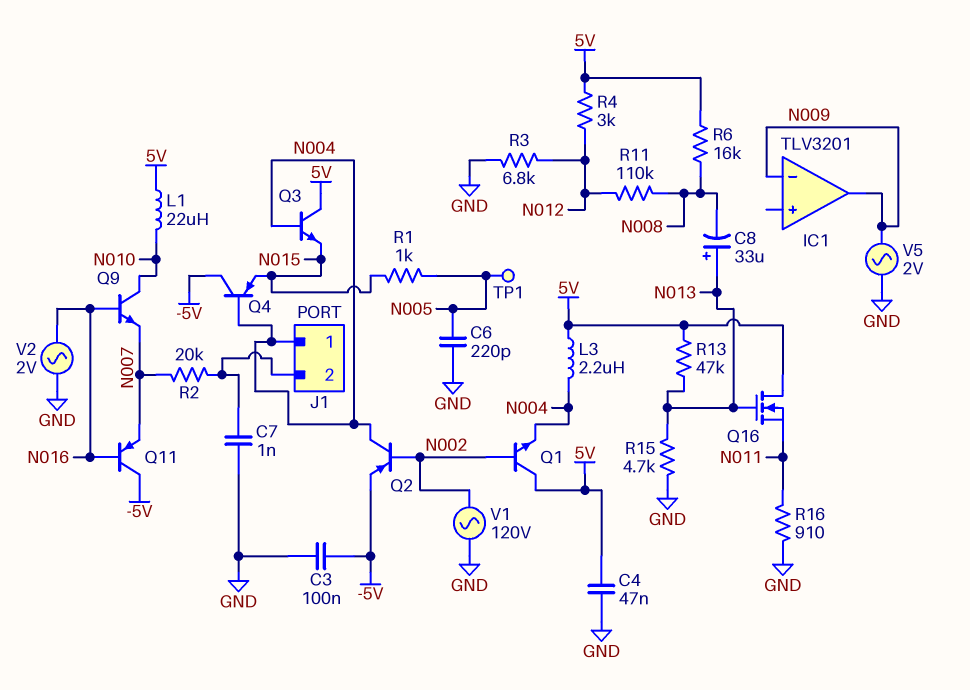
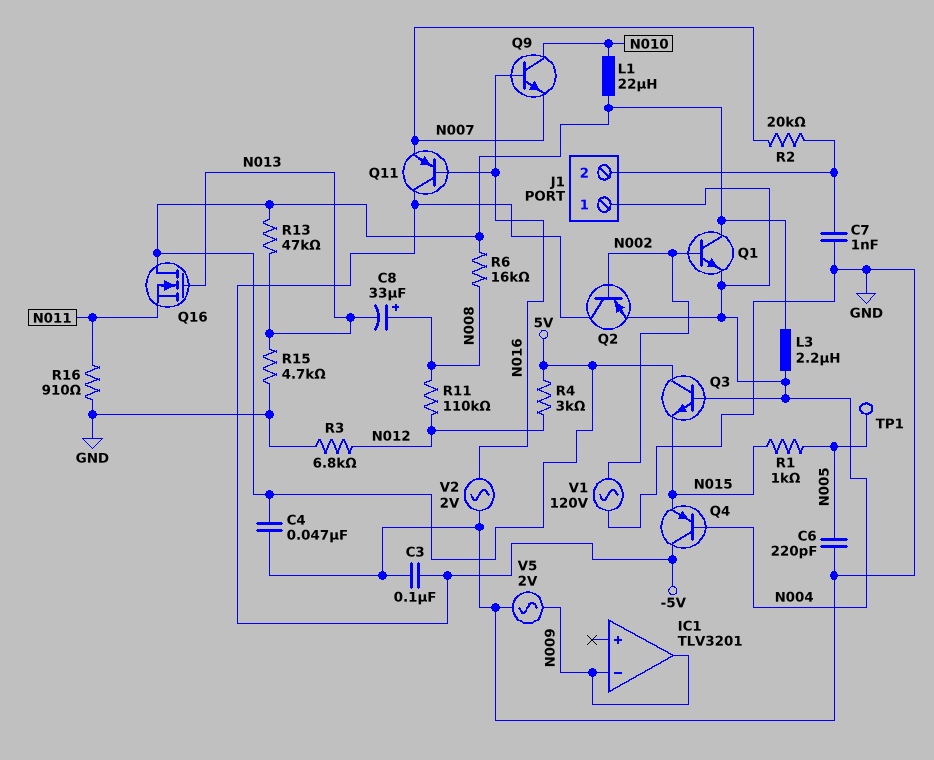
C8: 33uF (plus N013, minus N008) -> 33uF (plus N008, minus N013)
Q2: PNP (B N002, C N004, E -5V) -> PNP (B N002, C -5V, E N004)

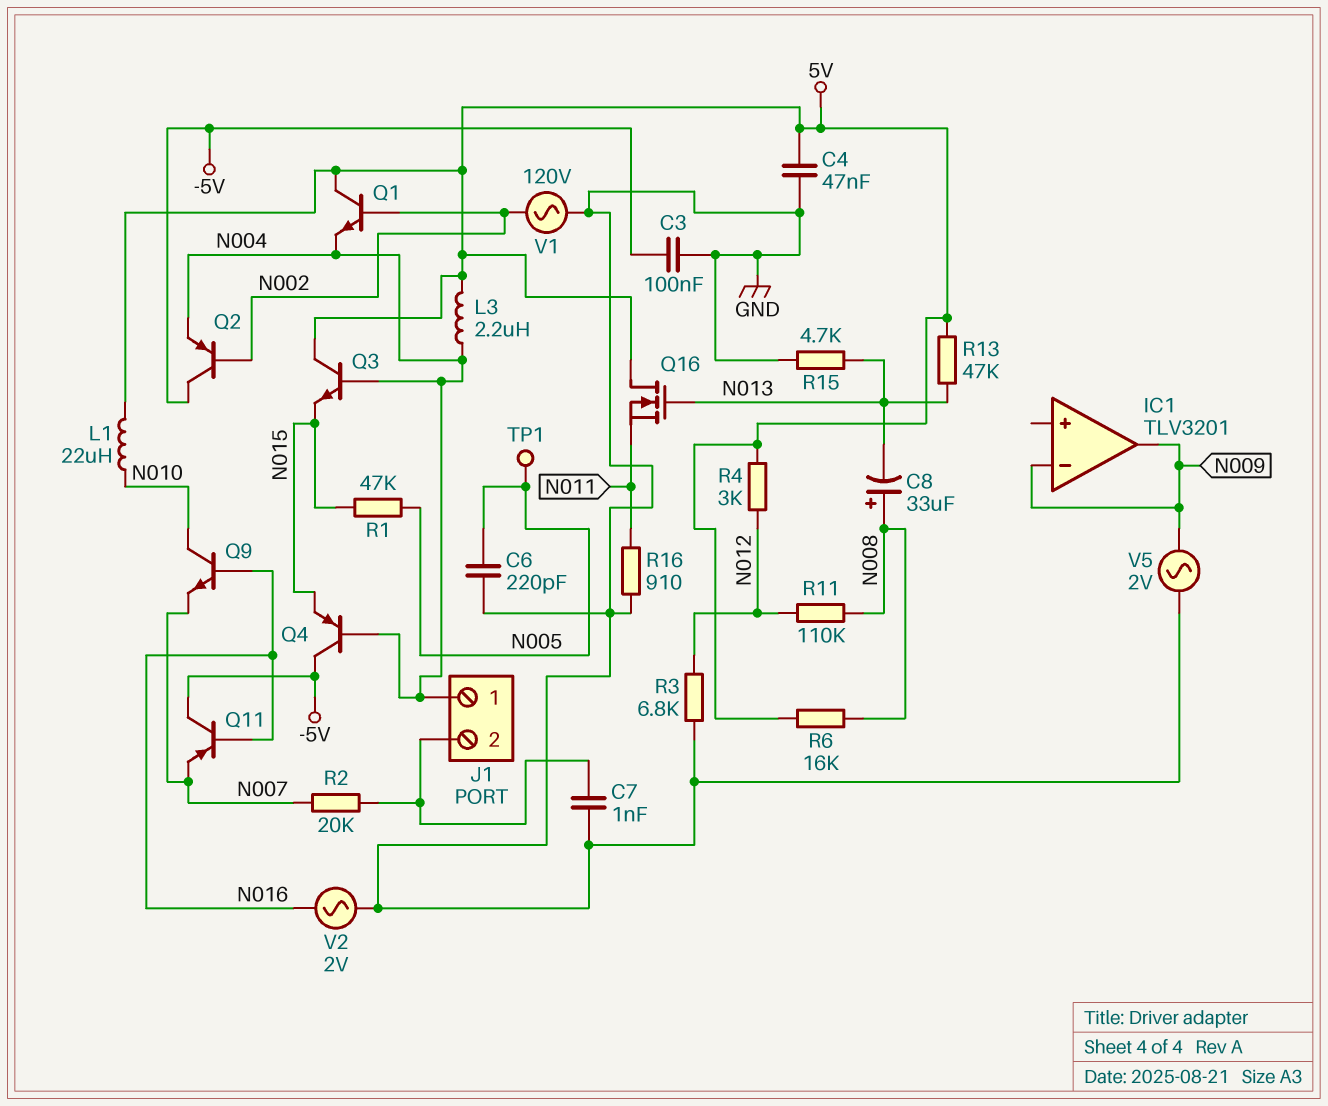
R1: 1k (N005, N015) -> 47k (N005, N015)

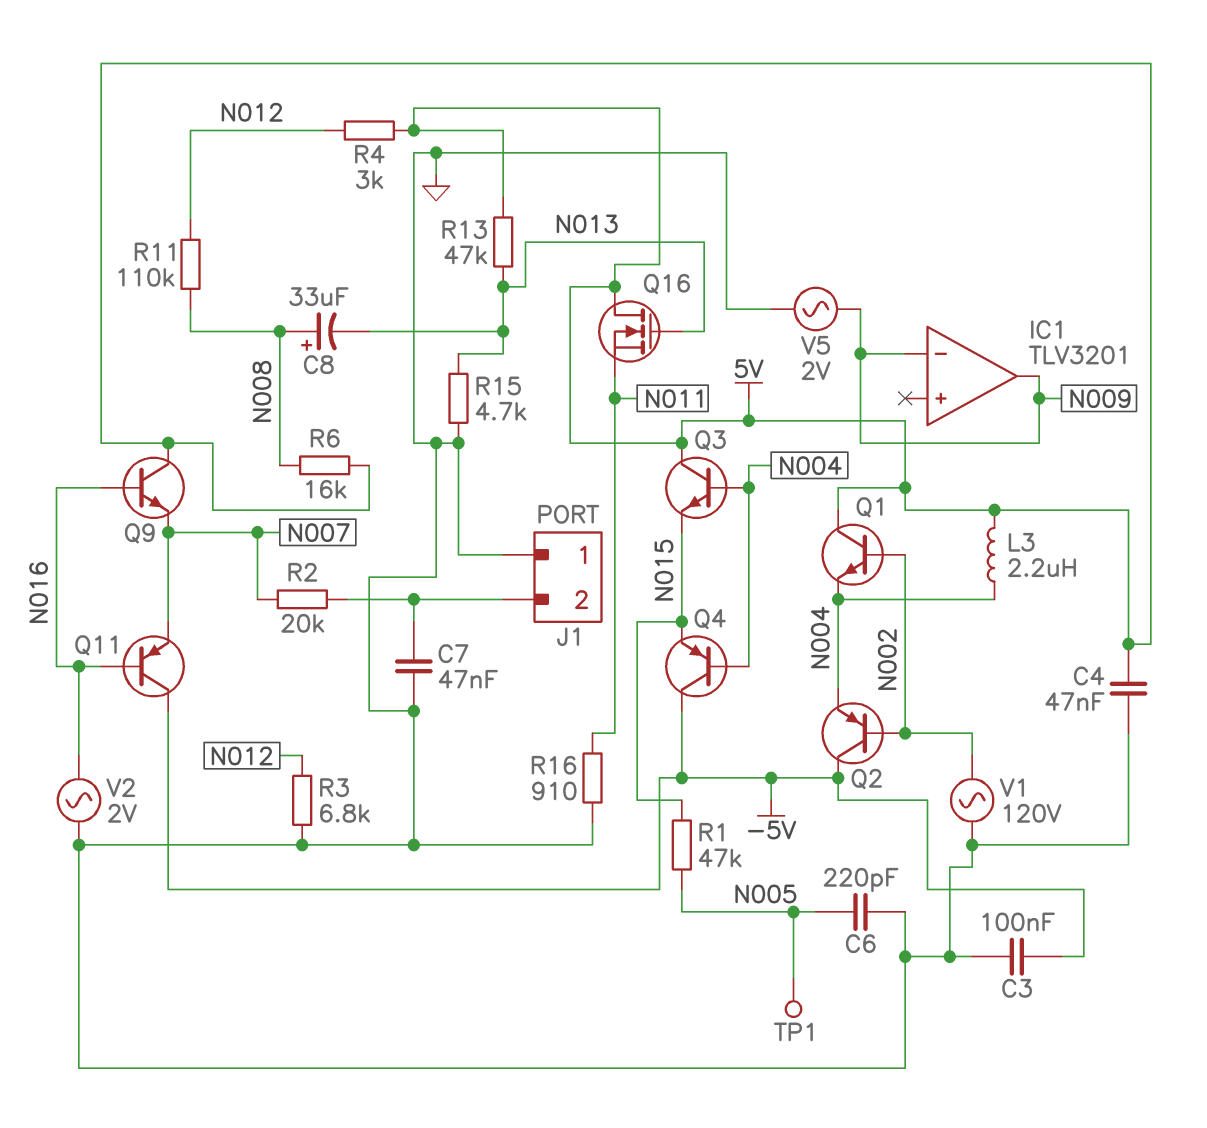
C7: 1nF (GND, J1/2) -> 47nF (GND, J1/2)
J1 pin 1: N004 -> GND
L1: 22uH (5V, N010) -> none
Q9: NPN (B N016, C N010, E N007) -> NPN (B N016, C 5V, E N007)

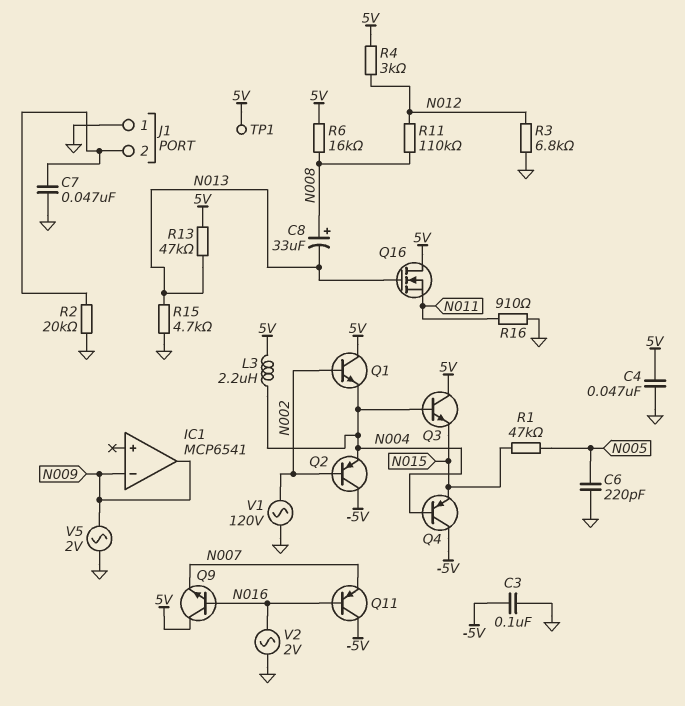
IC1: TLV3201 -> MCP6541
R2: 20k (J1/2, N007) -> 20k (GND, J1/2)
TP1: test point (N005) -> test point (5V)

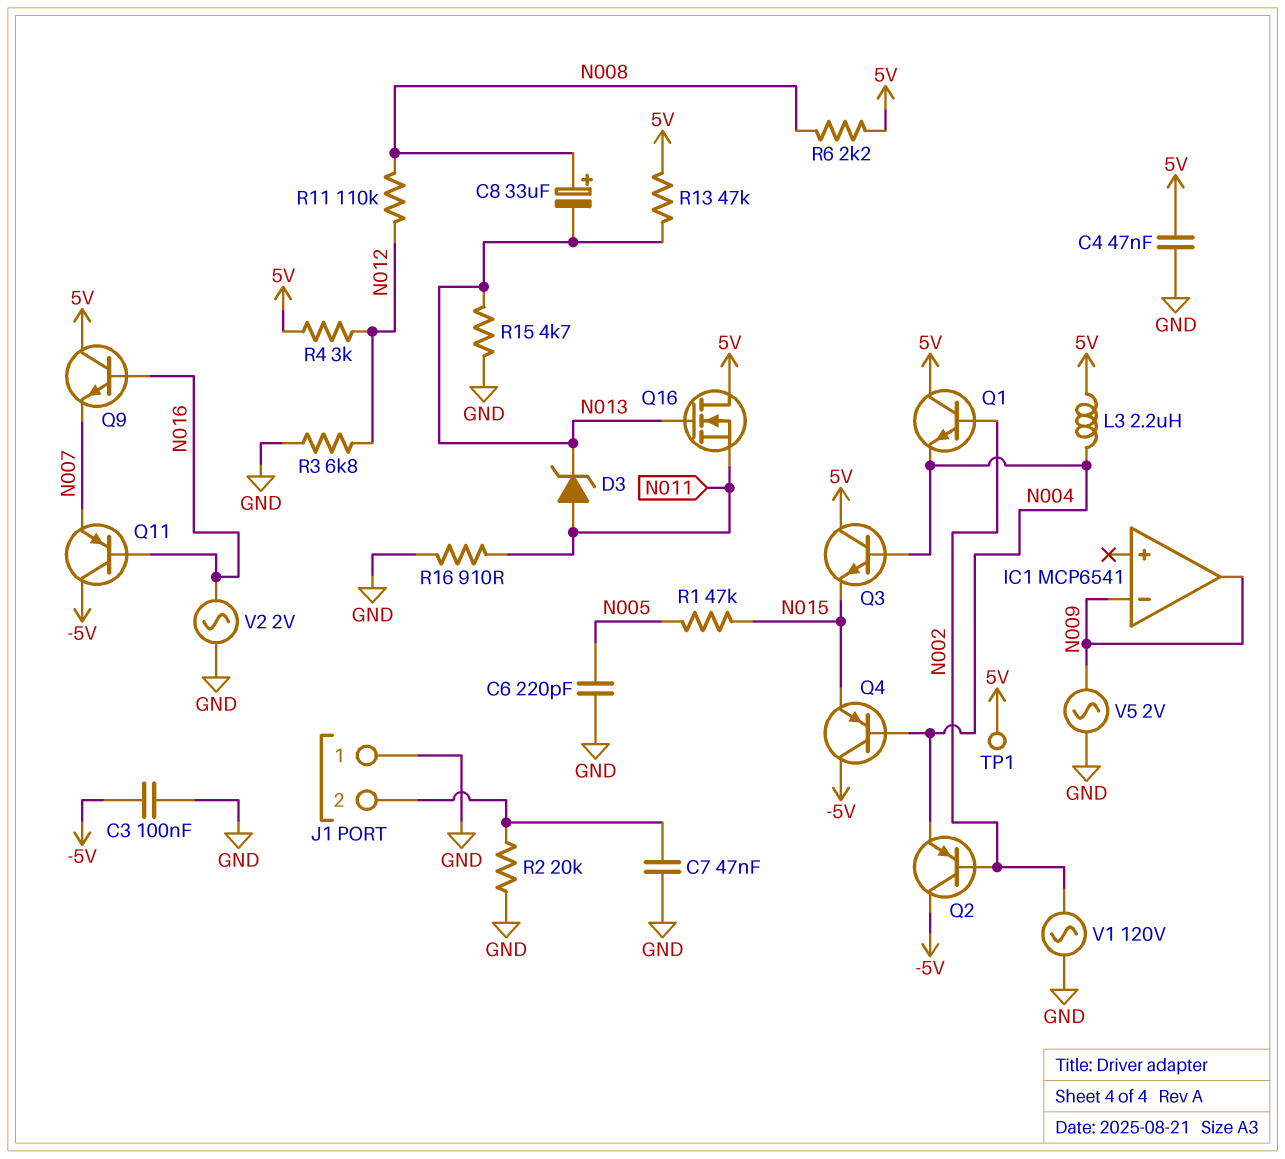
D3: none -> zener (A N011, K N013)
R6: 16k (5V, N008) -> 2.2k (5V, N008)

